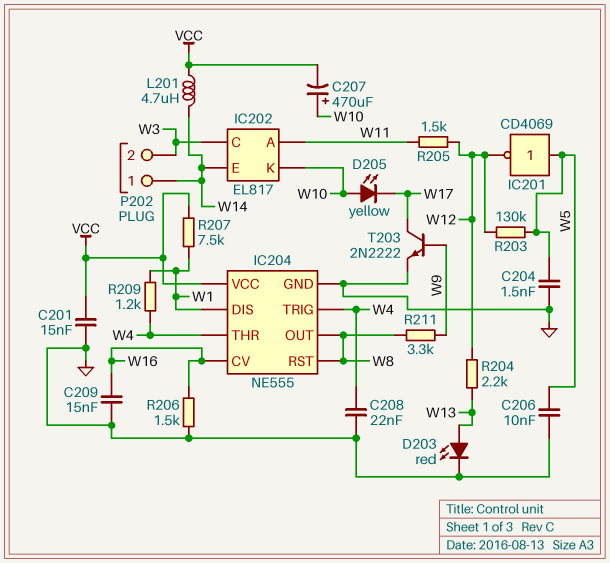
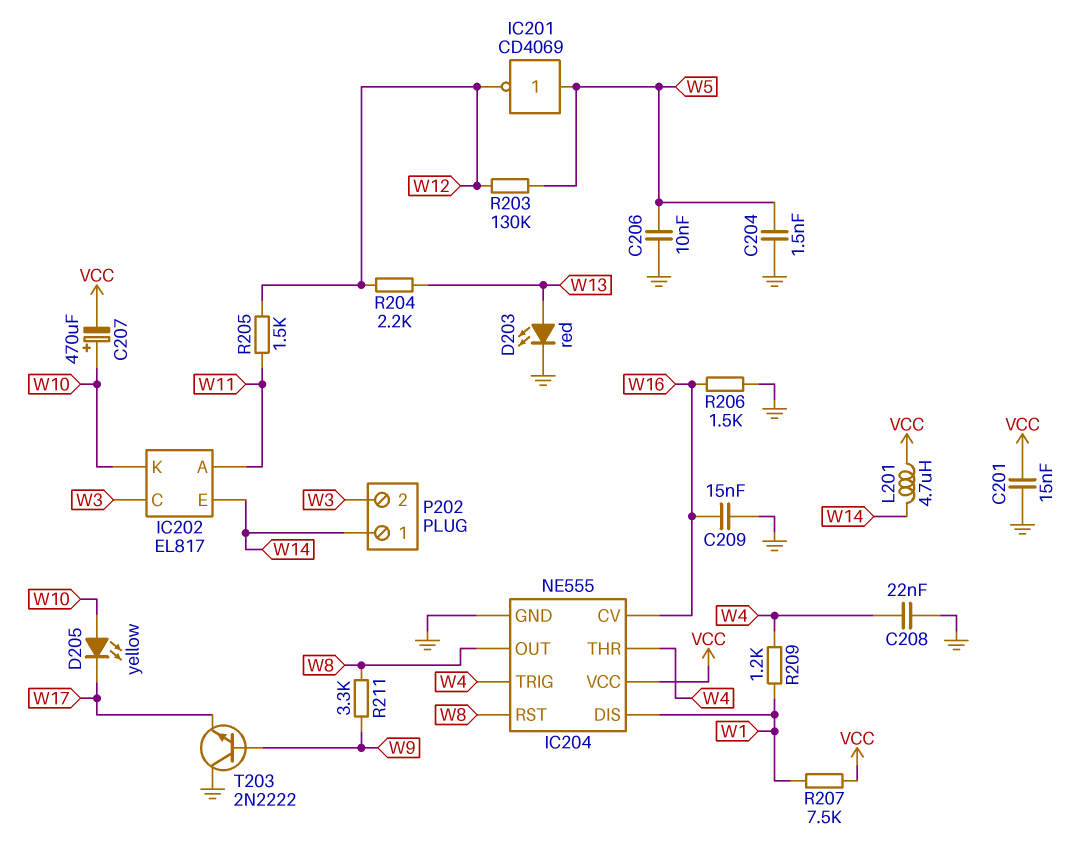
T203: NPN 2N2222 (B W9, C W17, E GND) -> NPN 2N2222 (B W9, C GND, E W17)

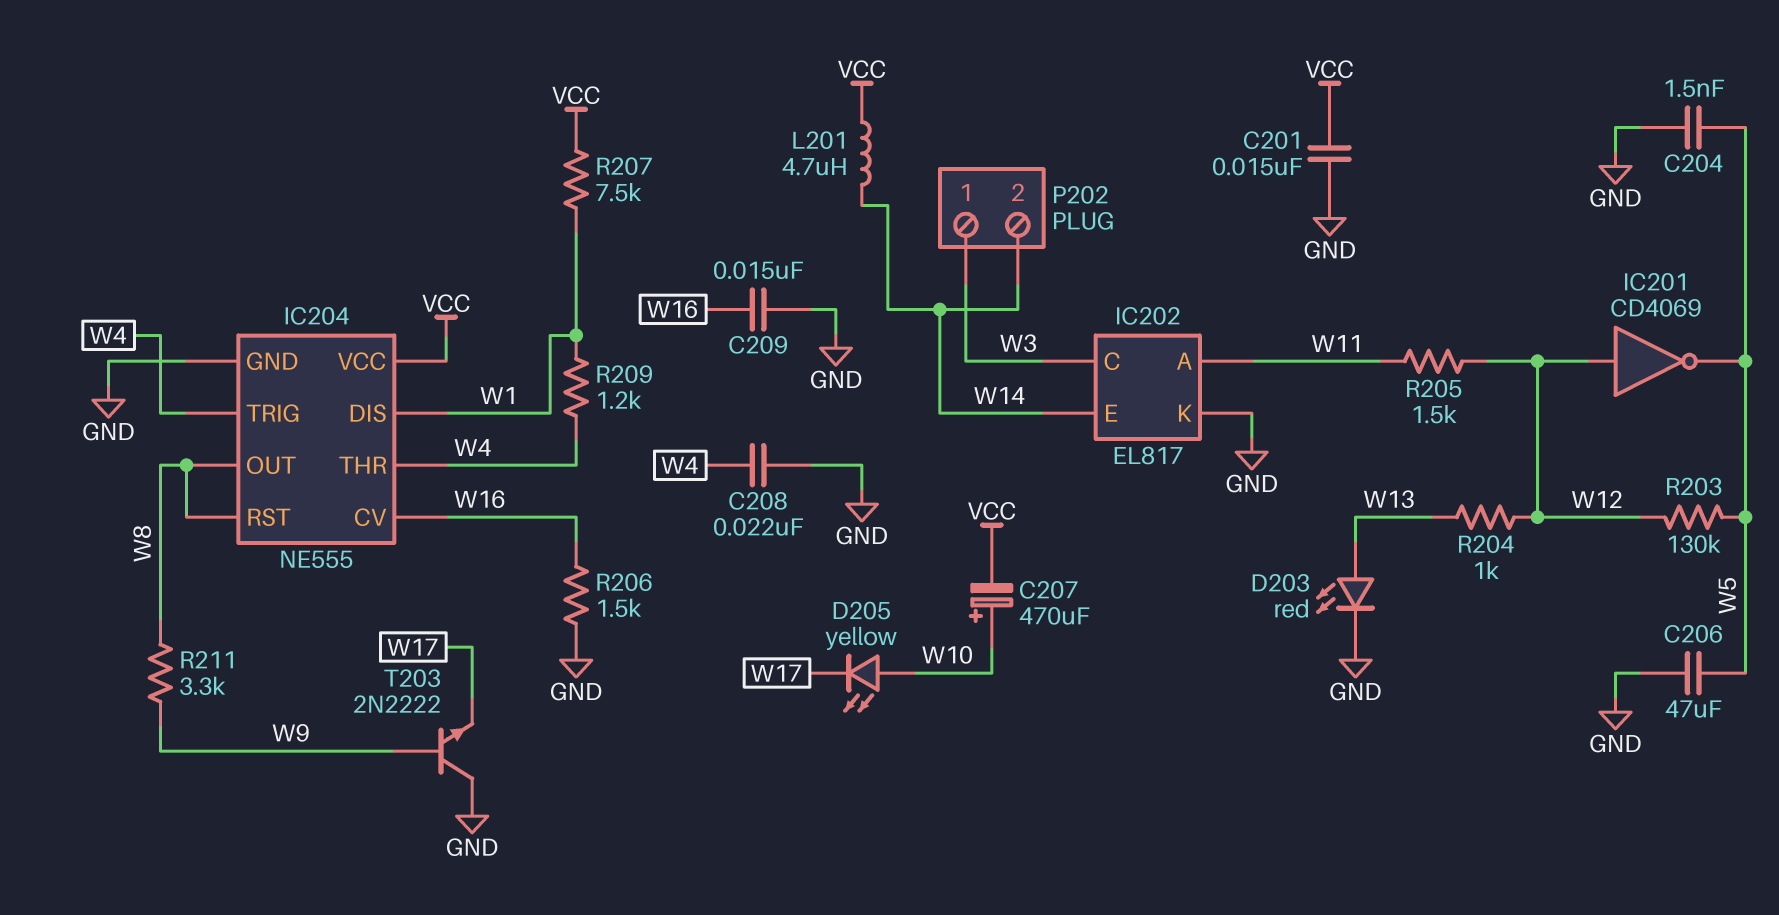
C206: 10nF (GND, W5) -> 47uF (GND, W5)
IC201: NOT CD4069 (in W5, out W12) -> NOT CD4069 (in W12, out W5)
IC202 pin K: W10 -> GND
P202 pin 1: W14 -> W3
P202 pin 2: W3 -> W14
R204: 2.2k (W12, W13) -> 1k (W12, W13)

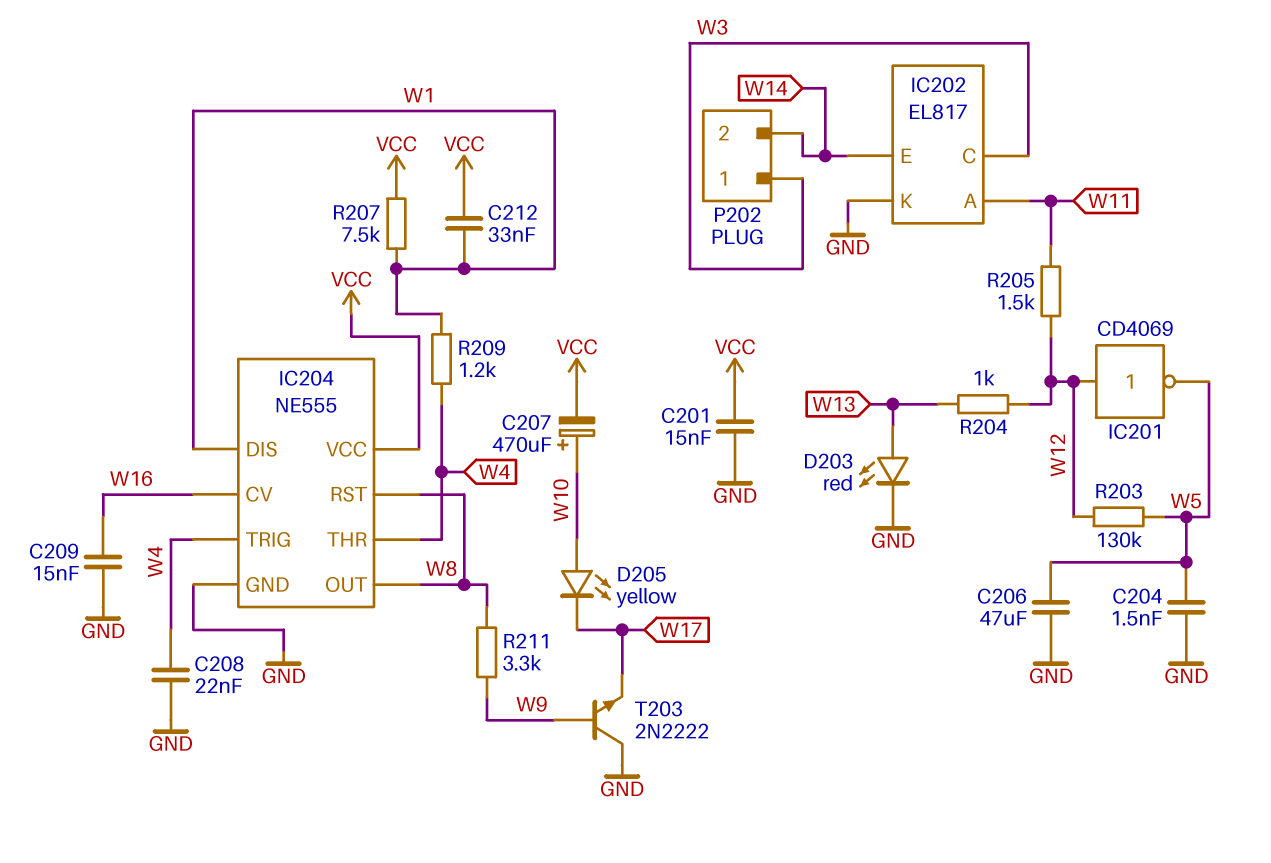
C212: none -> 33nF (VCC, W1)
L201: 4.7uH (VCC, W14) -> none
R206: 1.5k (GND, W16) -> none

